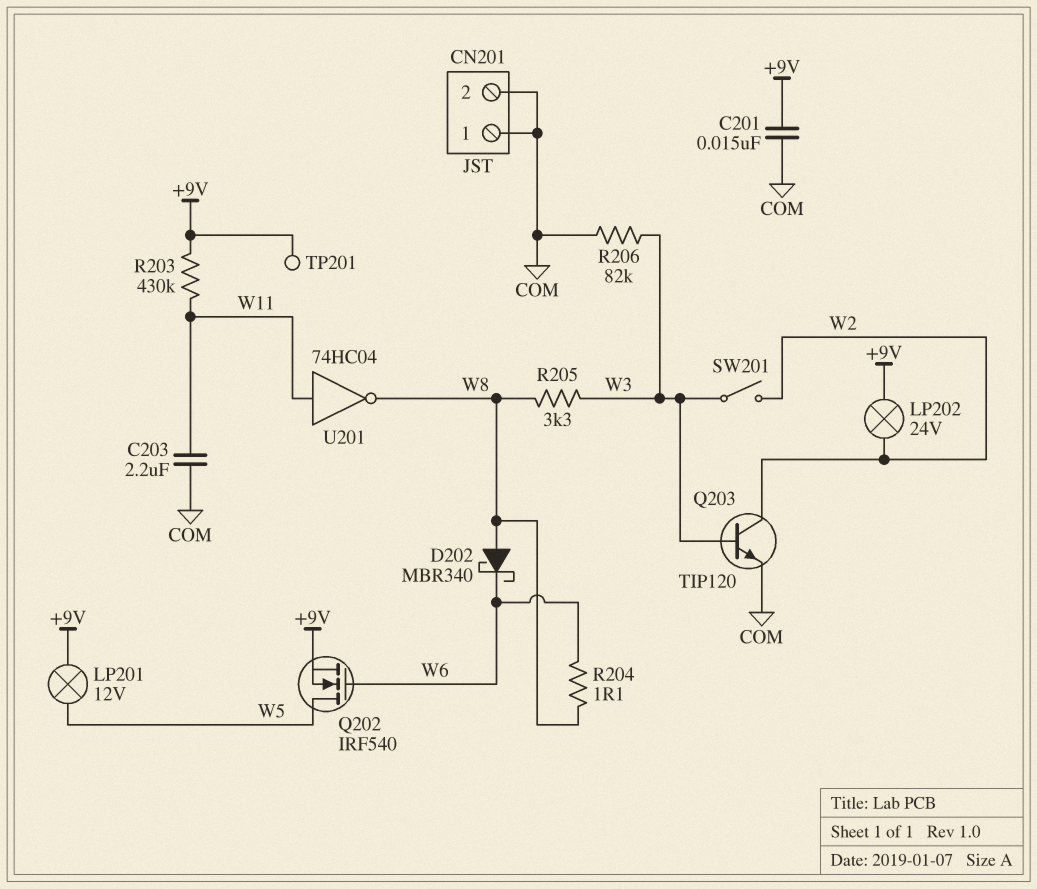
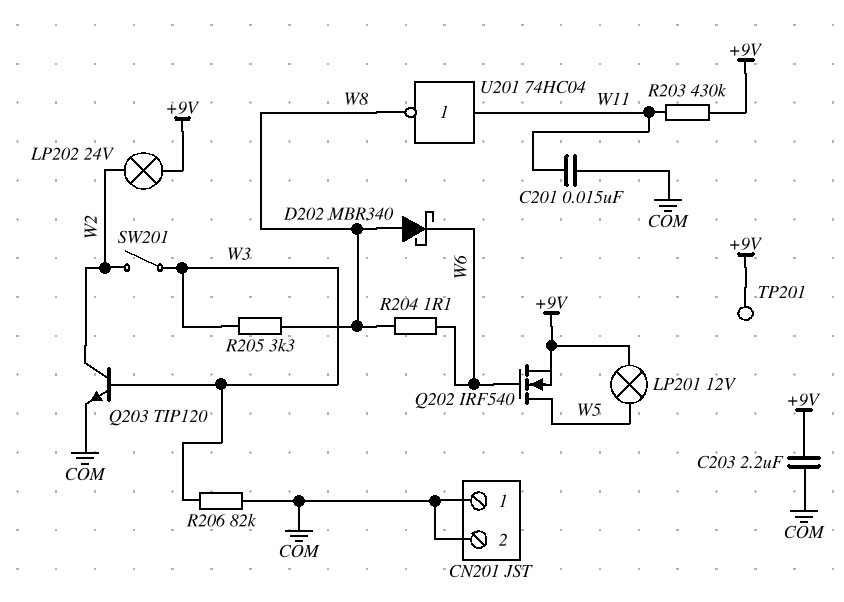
C201: 15nF (+9V, COM) -> 15nF (COM, W11)
C203: 2.2uF (COM, W11) -> 2.2uF (+9V, COM)

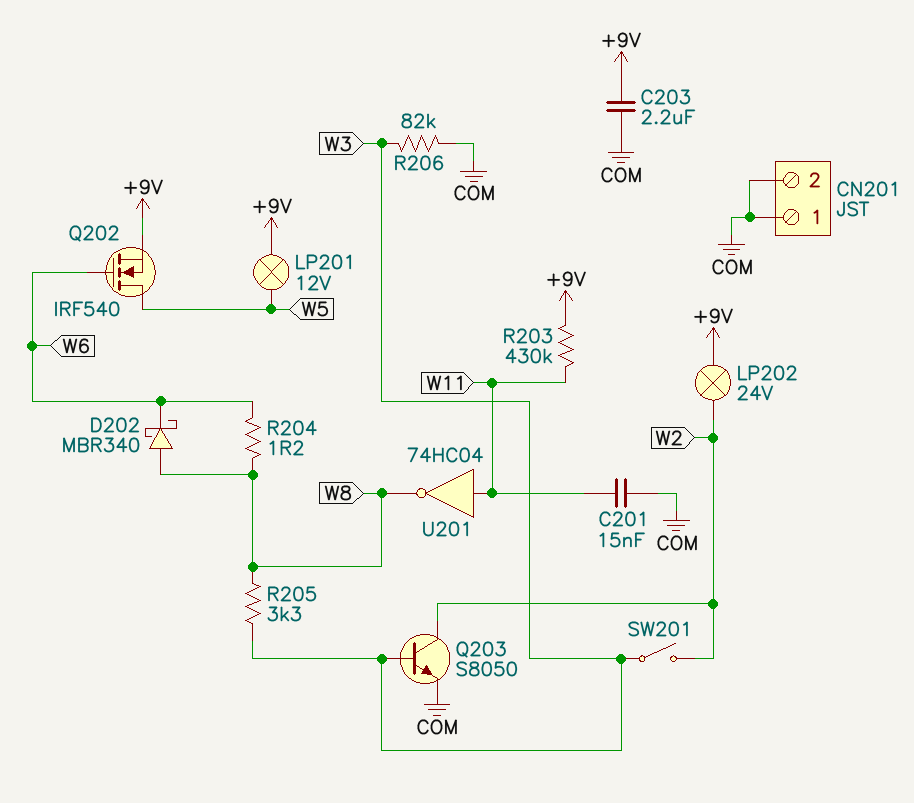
Q203: NPN TIP120 (B W3, C W2, E COM) -> NPN S8050 (B W3, C W2, E COM)
R204: 1.1 (W6, W8) -> 1.2 (W6, W8)
TP201: test point (+9V) -> none

